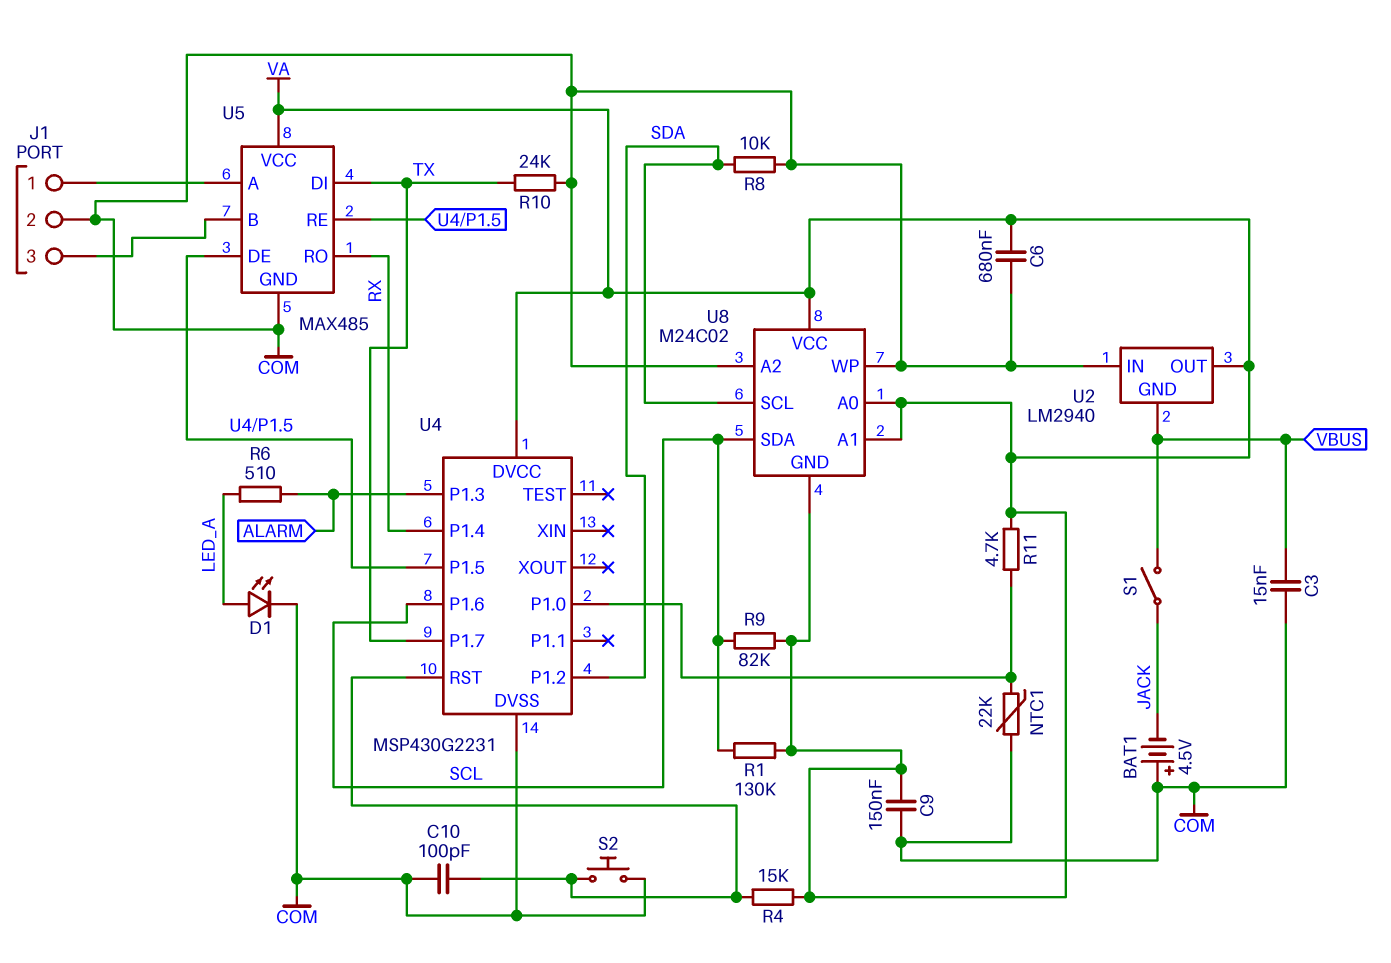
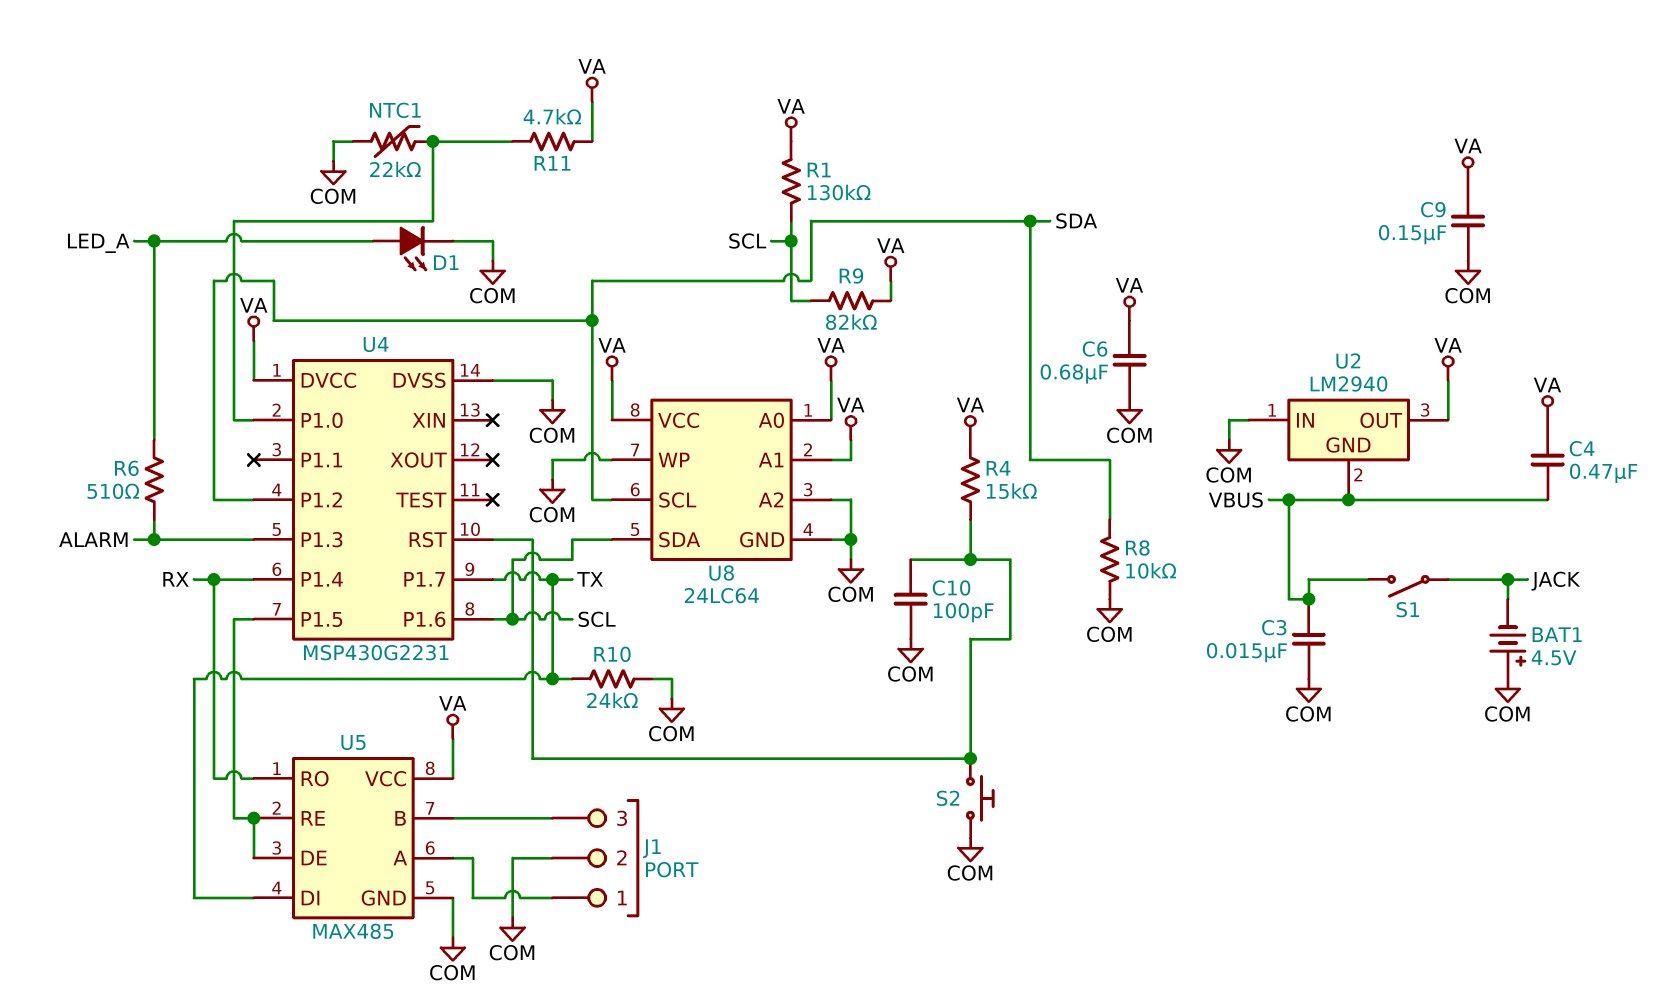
C4: none -> 470nF (VA, VBUS)
U8: M24C02 -> 24LC64
U8 pin GND: VA -> COM

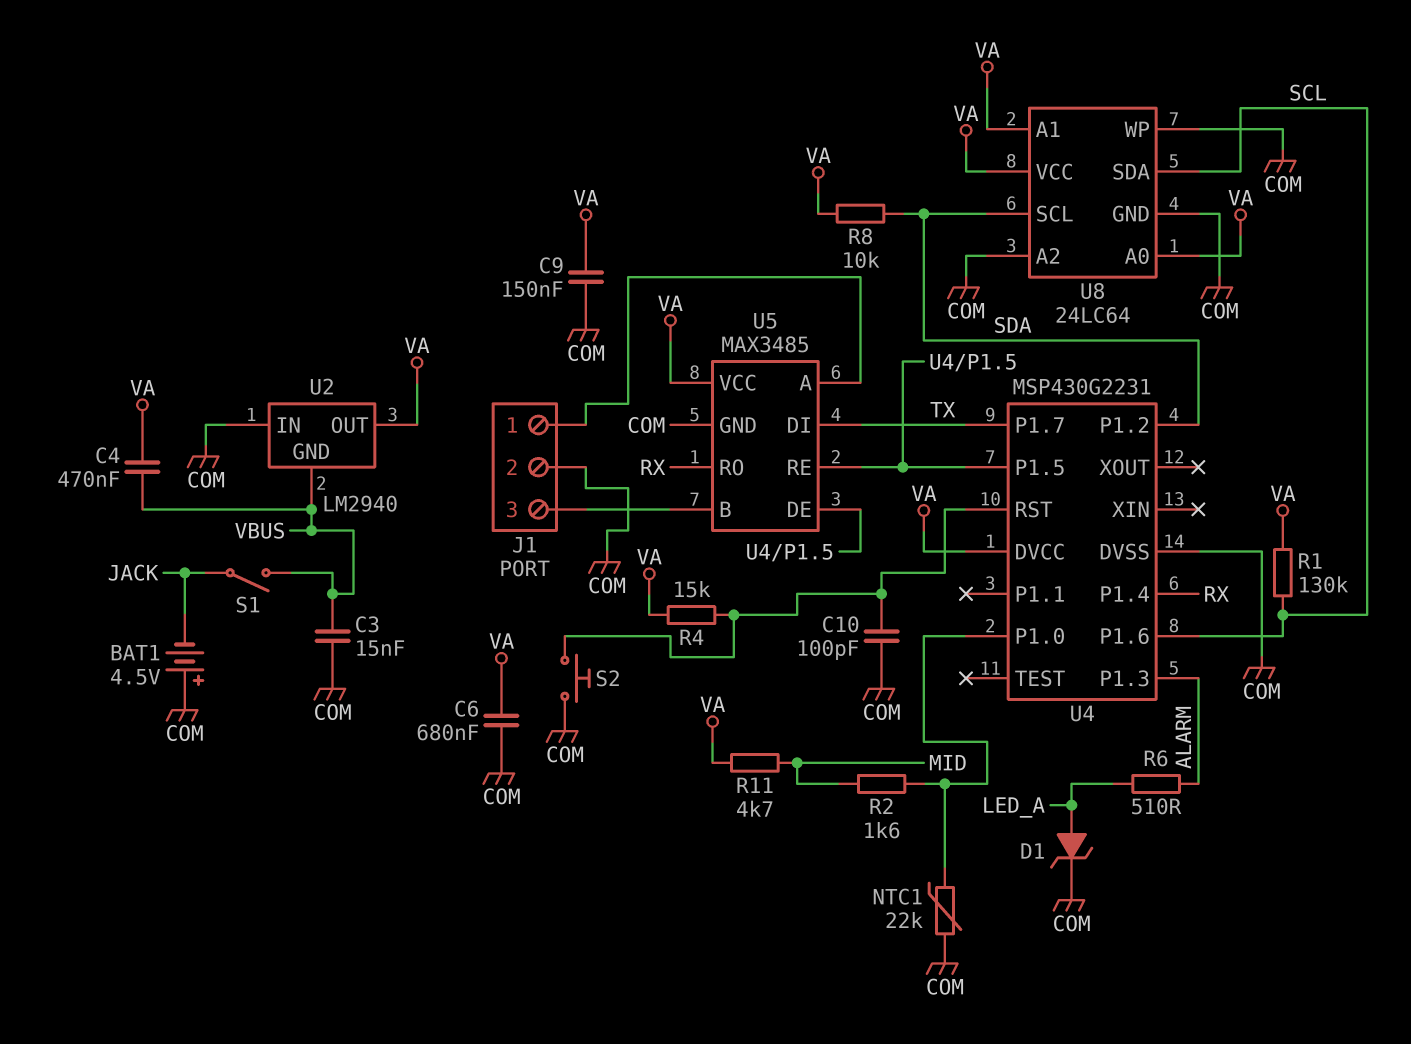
D1: LED (A LED_A, K COM) -> zener (A LED_A, K COM)
R2: none -> 1.6k (MID, U4/P1.0)
R8: 10k (COM, SDA) -> 10k (SDA, VA)
R9: 82k (SCL, VA) -> none
R10: 24k (COM, TX) -> none
R11: 4.7k (U4/P1.0, VA) -> 4.7k (MID, VA)
U5: MAX485 -> MAX3485

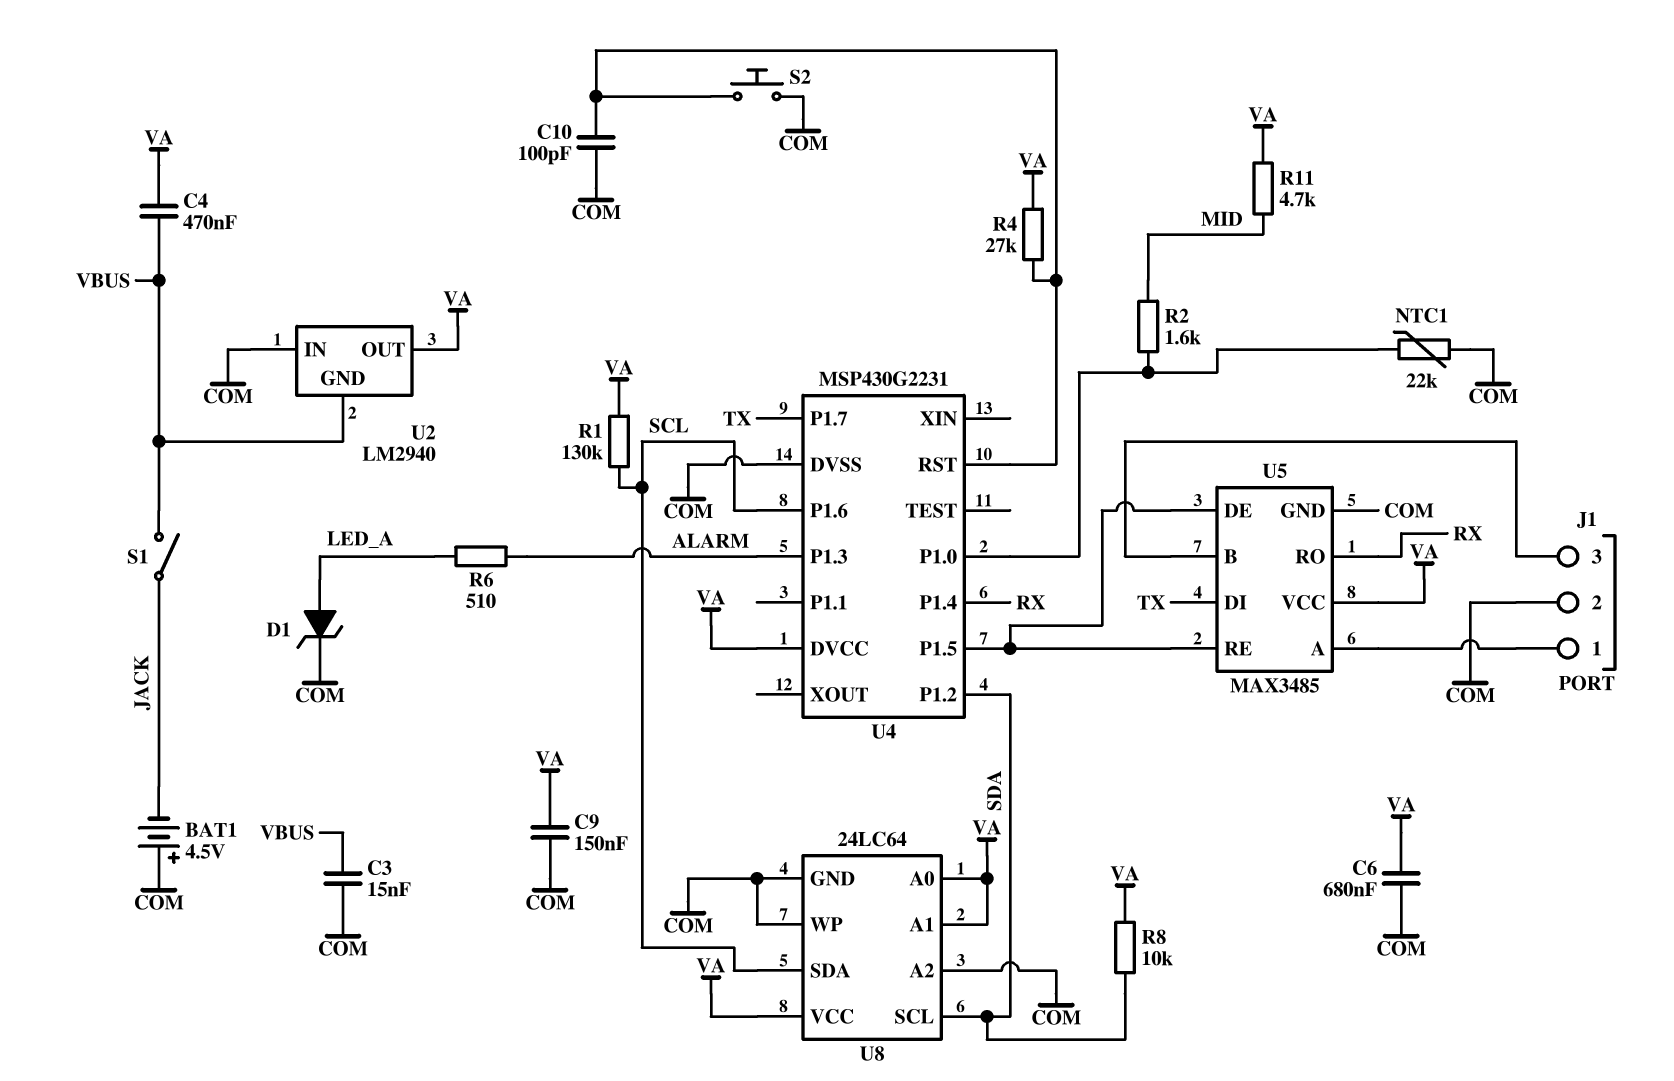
R4: 15k (U4/RST, VA) -> 27k (U4/RST, VA)

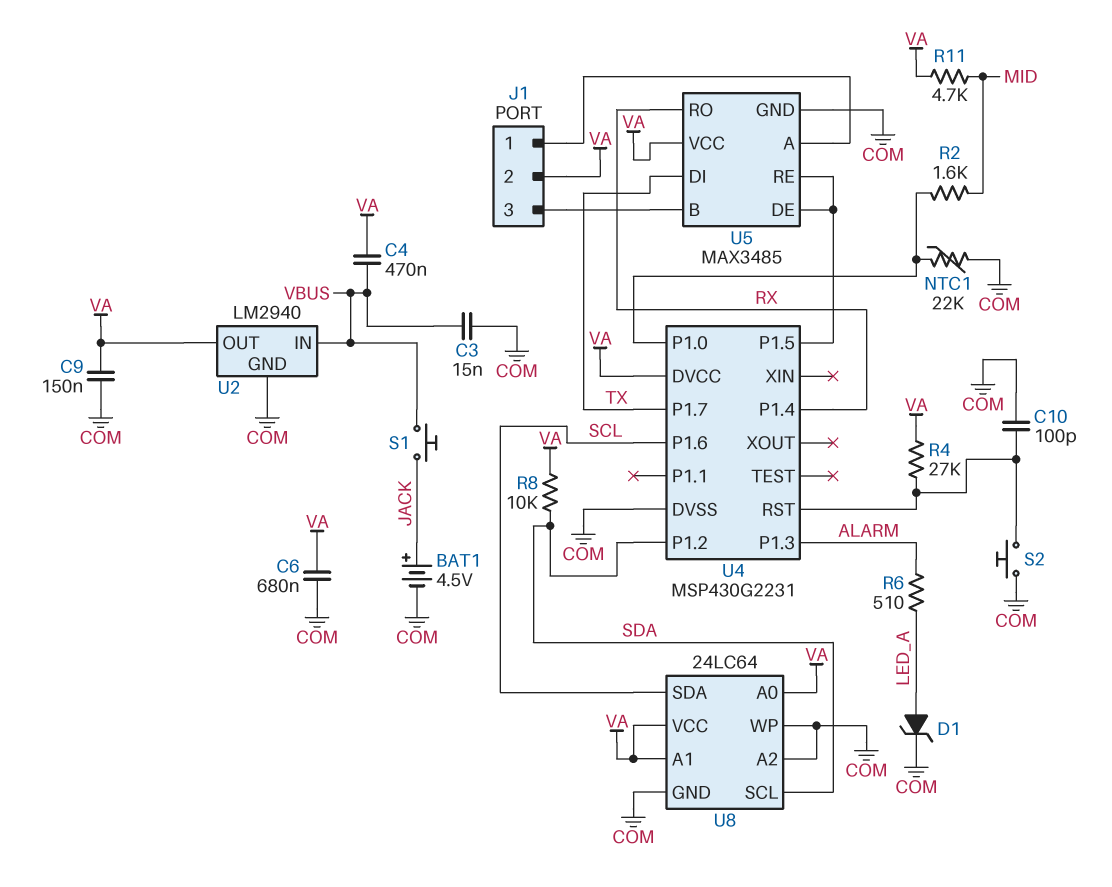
BAT1: 4.5V (plus COM, minus JACK) -> 4.5V (plus JACK, minus COM)
J1 pin 2: COM -> VA
R1: 130k (SCL, VA) -> none
S1: switch (JACK, VBUS) -> button (JACK, VBUS)
U2 pin GND: VBUS -> COM
U2 pin IN: COM -> VBUS

